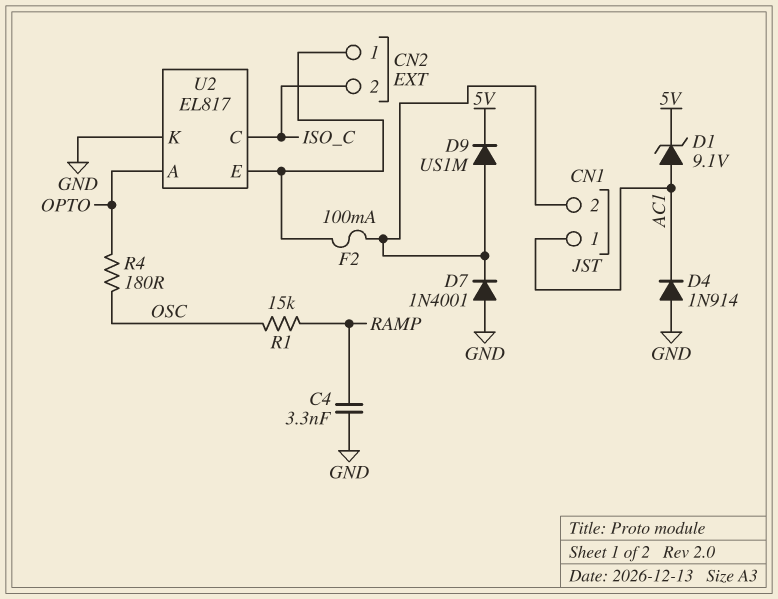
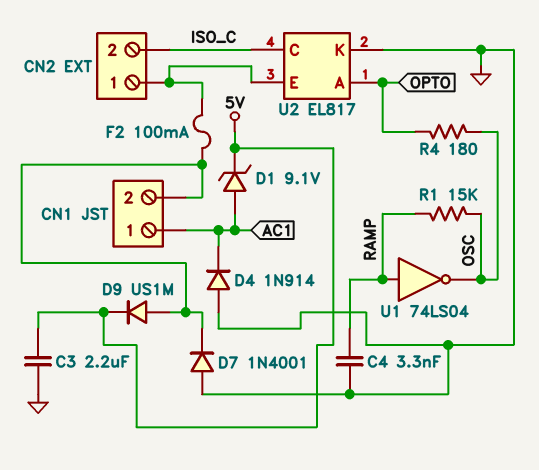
C3: none -> 2.2uF (5V, GND)
U1: none -> NOT 74LS04 (in RAMP, out OSC)

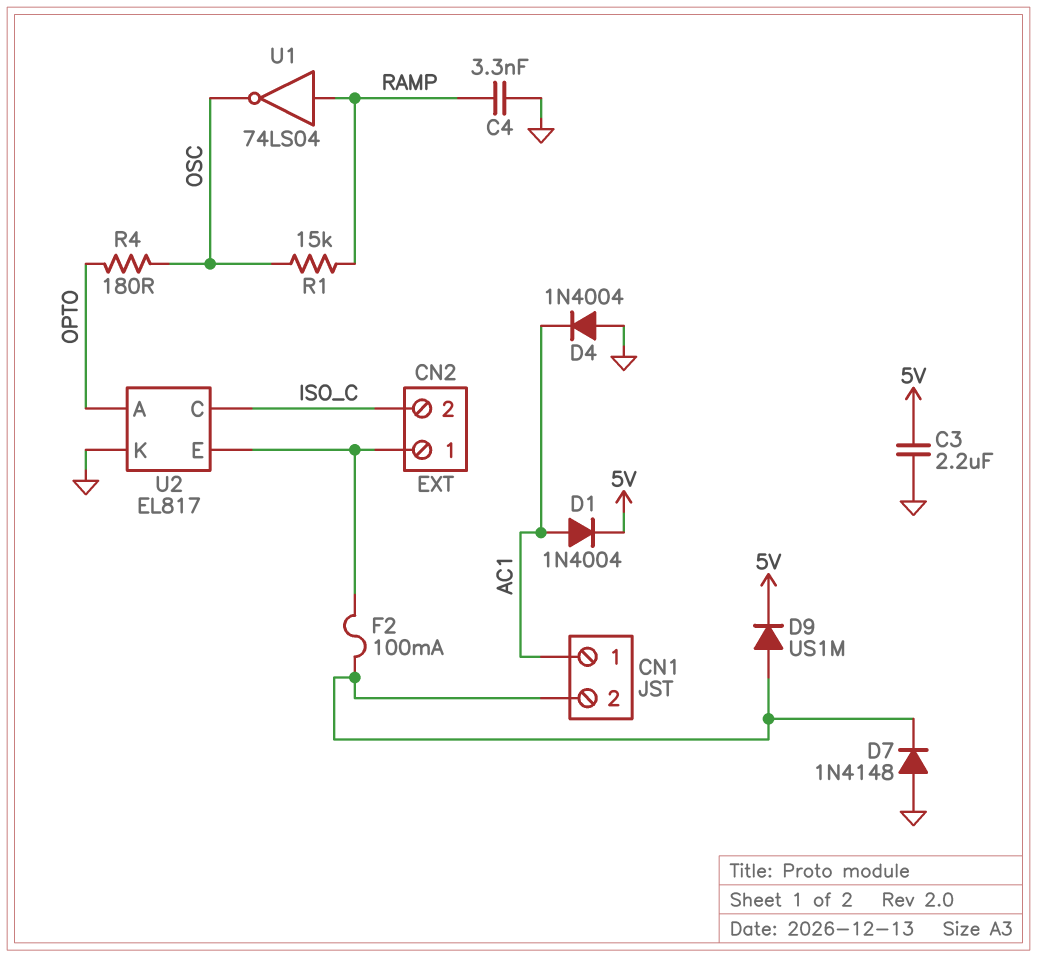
D1: zener 9.1V (A AC1, K 5V) -> diode 1N4004 (A AC1, K 5V)
D4: diode 1N914 (A GND, K AC1) -> diode 1N4004 (A GND, K AC1)
D7: diode 1N4001 (A GND, K CN1/2) -> diode 1N4148 (A GND, K CN1/2)

